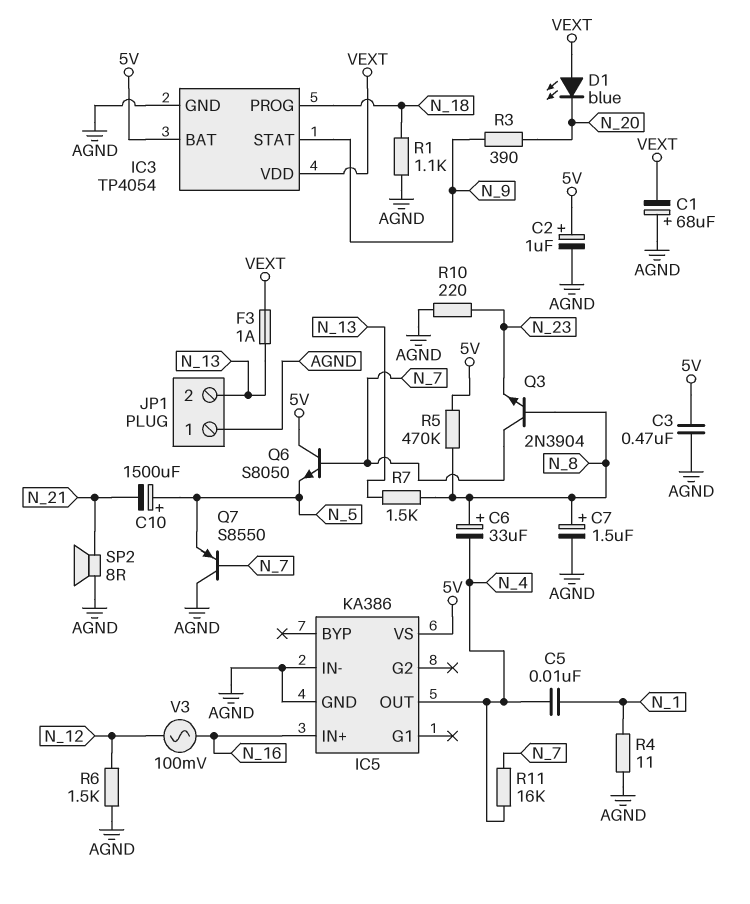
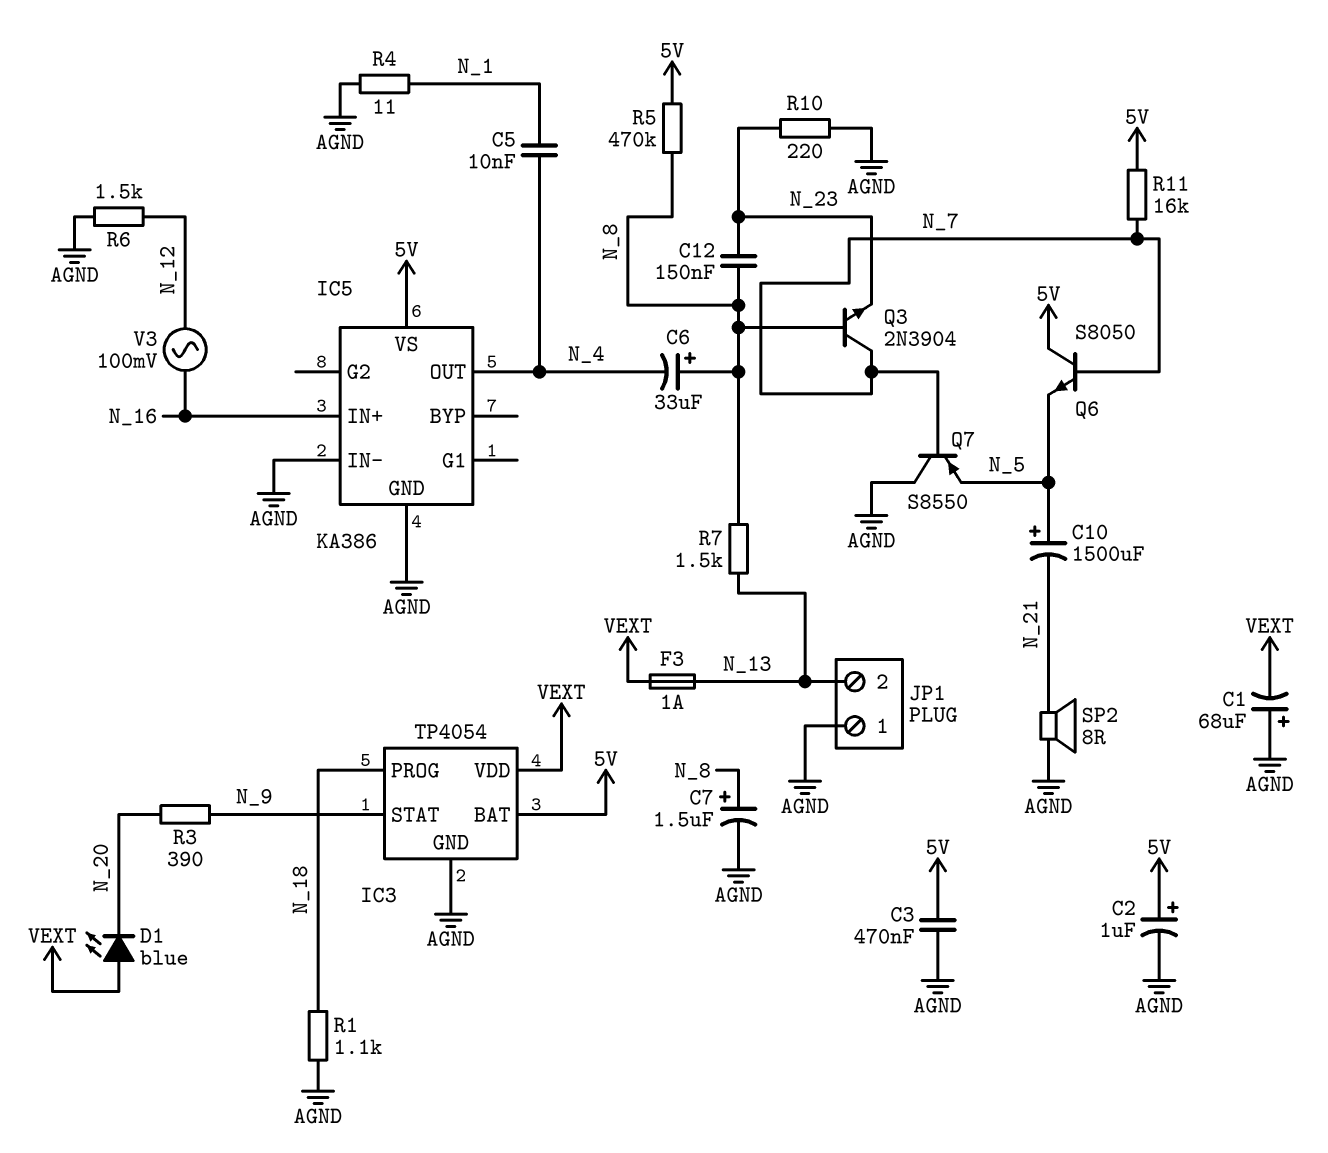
C12: none -> 150nF (N_8, N_23)
R11: 16k (N_4, N_7) -> 16k (5V, N_7)

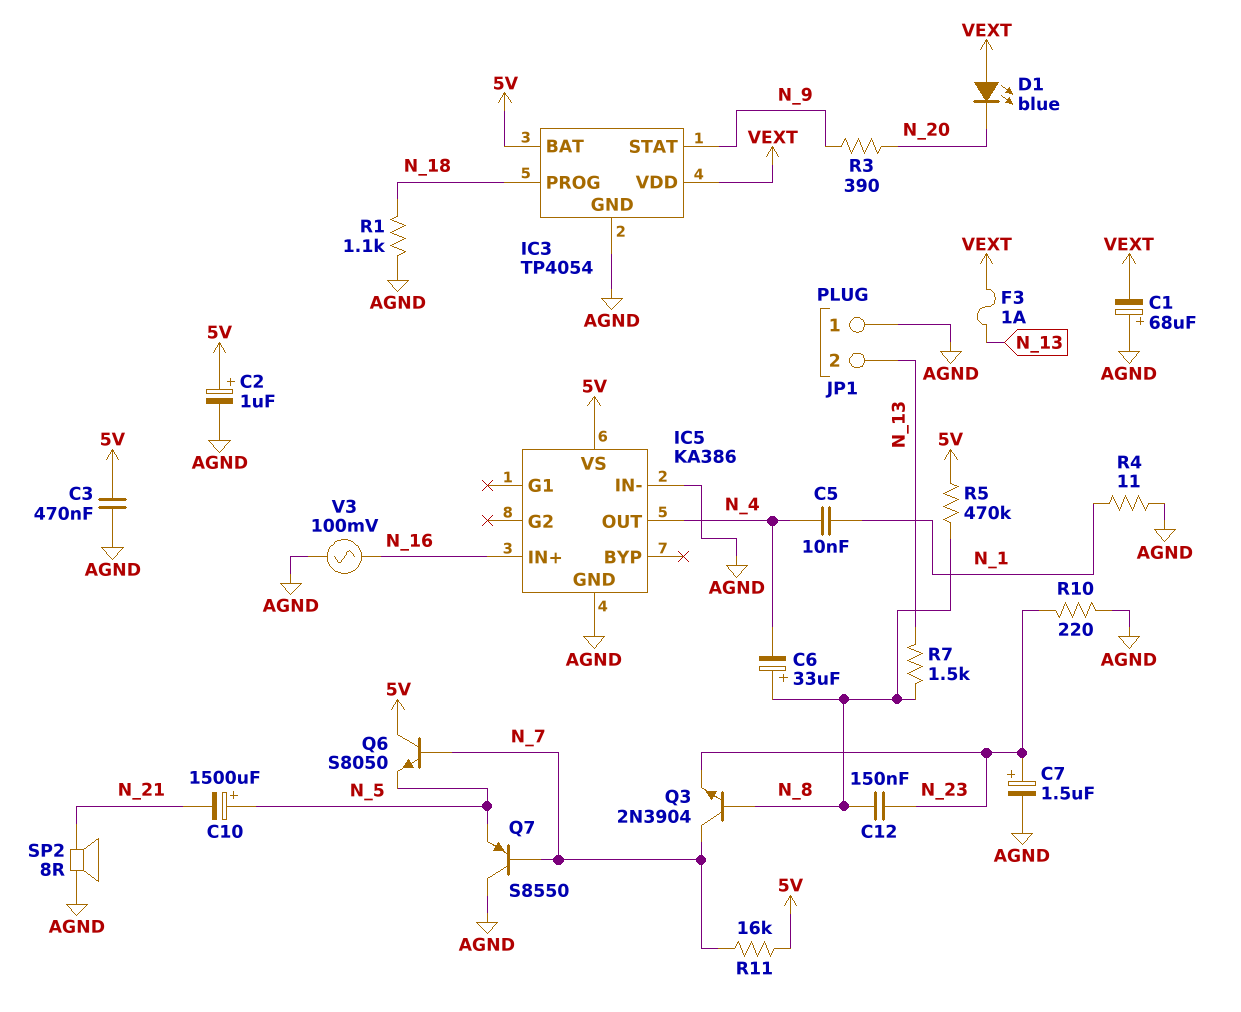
C7: 1.5uF (plus N_8, minus AGND) -> 1.5uF (plus N_23, minus AGND)
R6: 1.5k (AGND, N_12) -> none
V3: AC 100mV (N_12, N_16) -> AC 100mV (AGND, N_16)

